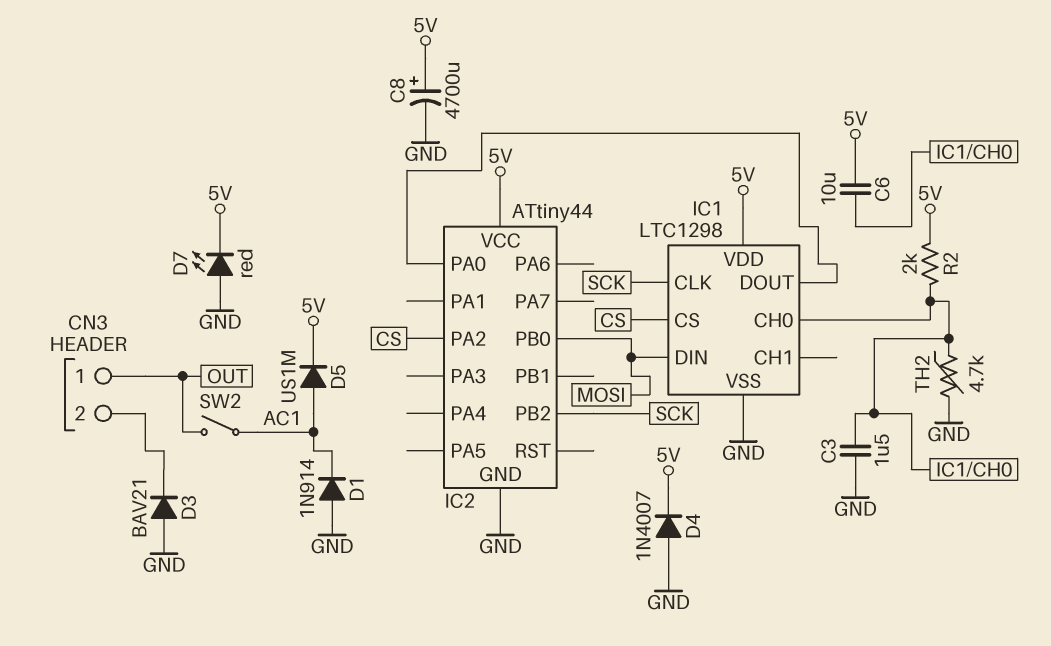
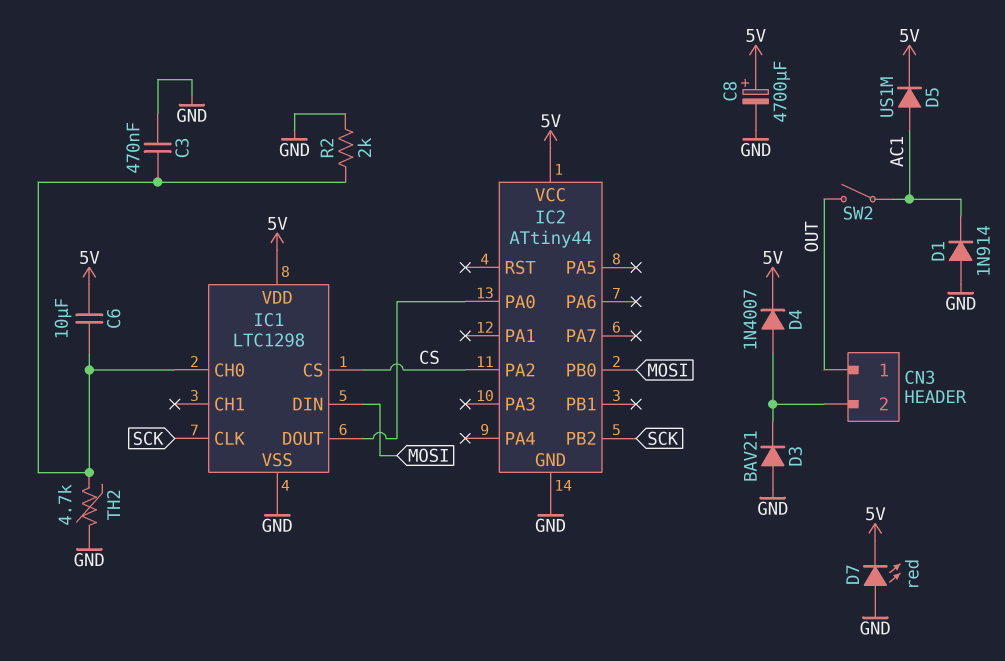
C3: 1.5uF (GND, IC1/CH0) -> 470nF (GND, IC1/CH0)
D4: diode 1N4007 (A GND, K 5V) -> diode 1N4007 (A CN3/2, K 5V)
R2: 2k (5V, IC1/CH0) -> 2k (GND, IC1/CH0)

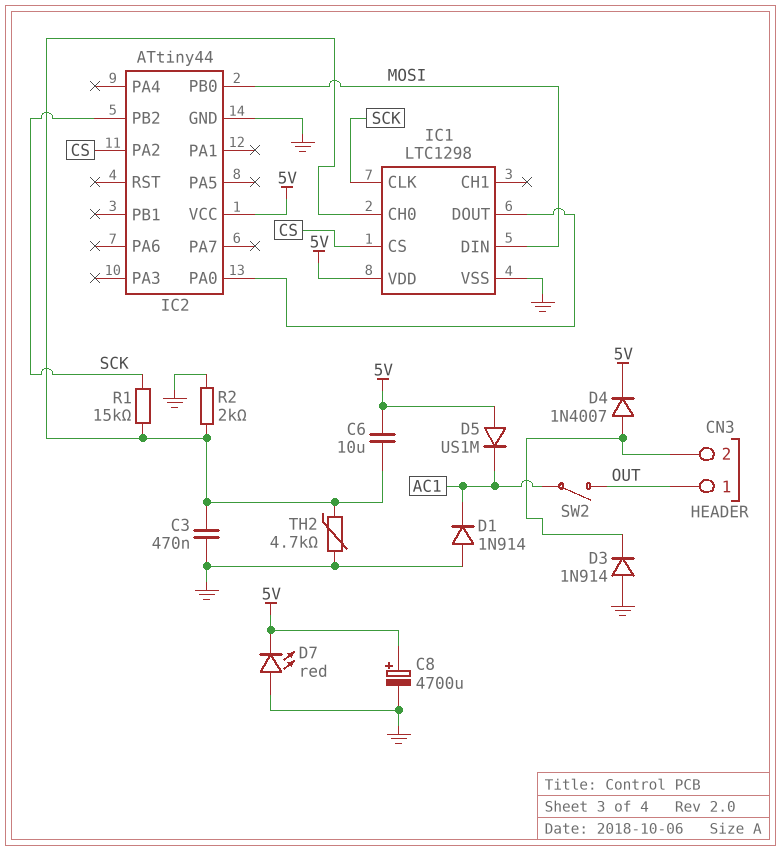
D3: diode BAV21 (A GND, K CN3/2) -> diode 1N914 (A GND, K CN3/2)
D5: diode US1M (A AC1, K 5V) -> diode US1M (A 5V, K AC1)
R1: none -> 15k (IC1/CH0, SCK)

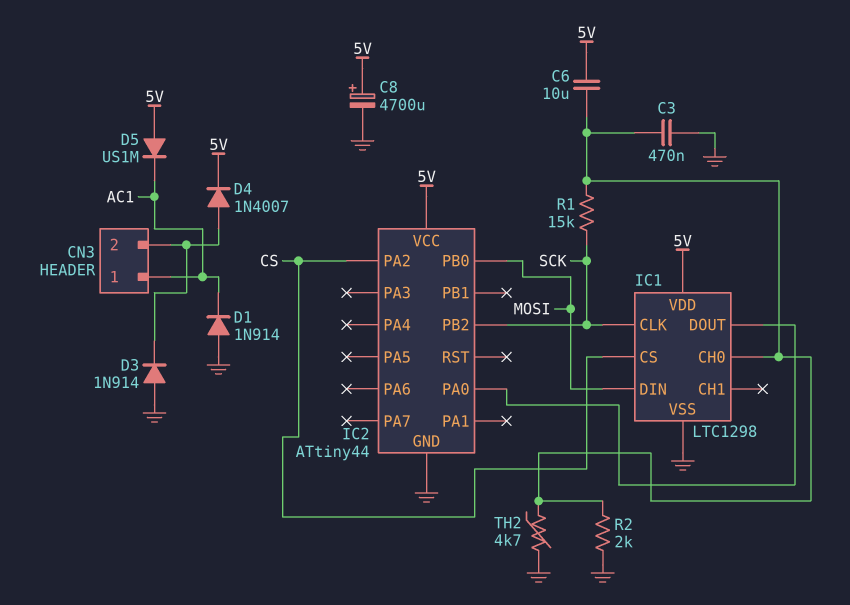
CN3 pin 1: OUT -> AC1
D7: LED red (A GND, K 5V) -> none
SW2: switch (AC1, OUT) -> none

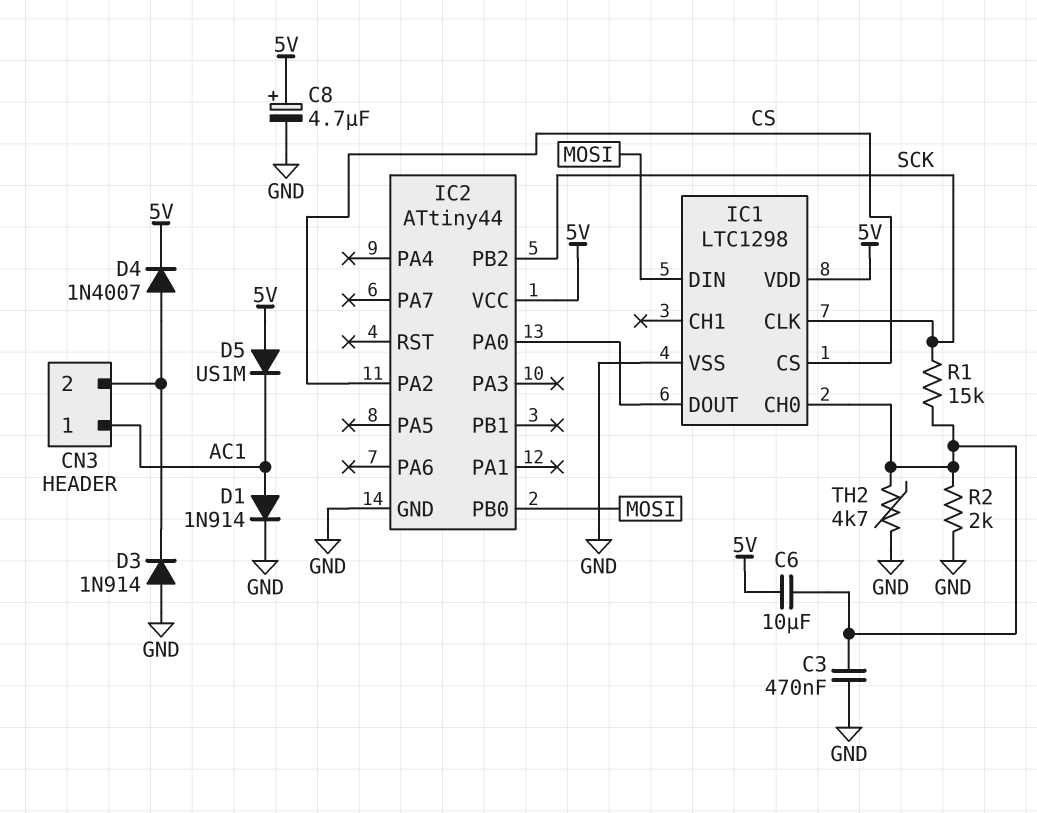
C8: 4700uF (plus 5V, minus GND) -> 4.7uF (plus 5V, minus GND)
D1: diode 1N914 (A GND, K AC1) -> diode 1N914 (A AC1, K GND)

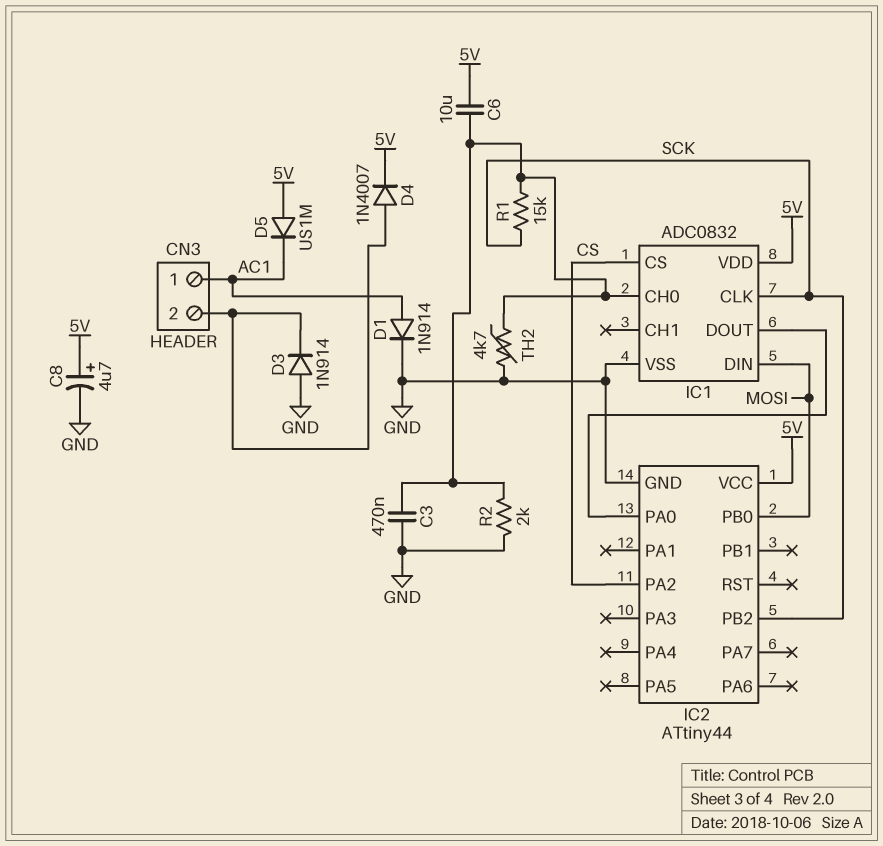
IC1: LTC1298 -> ADC0832

